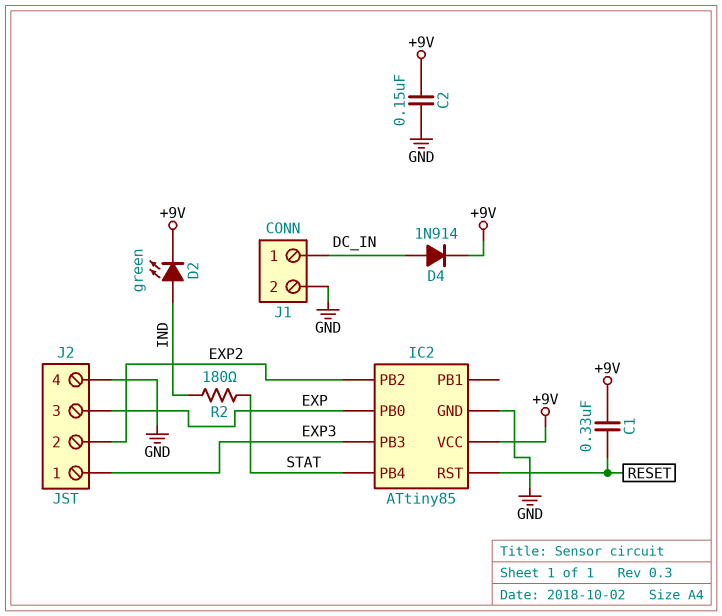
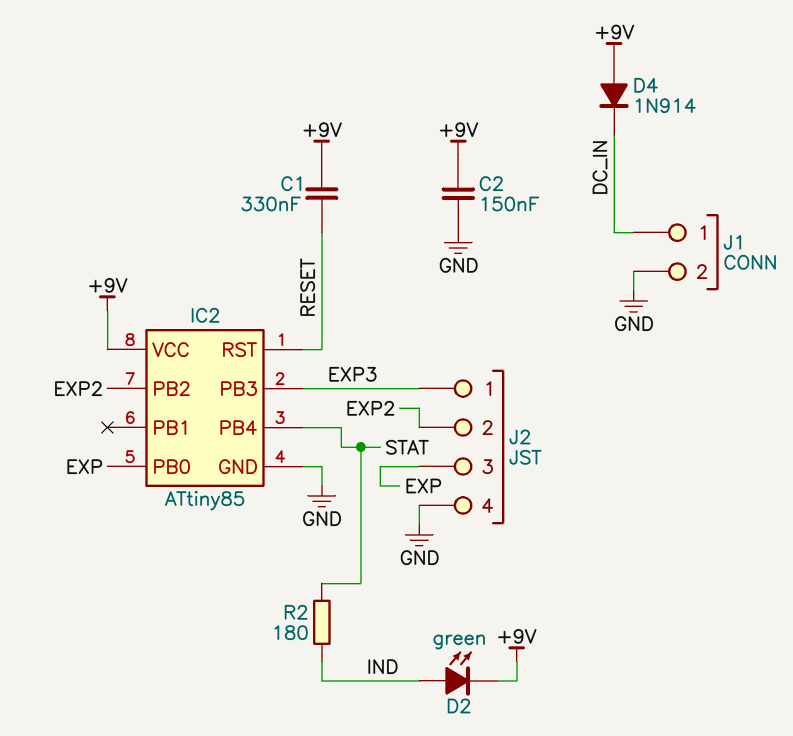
D4: diode 1N914 (A DC_IN, K +9V) -> diode 1N914 (A +9V, K DC_IN)

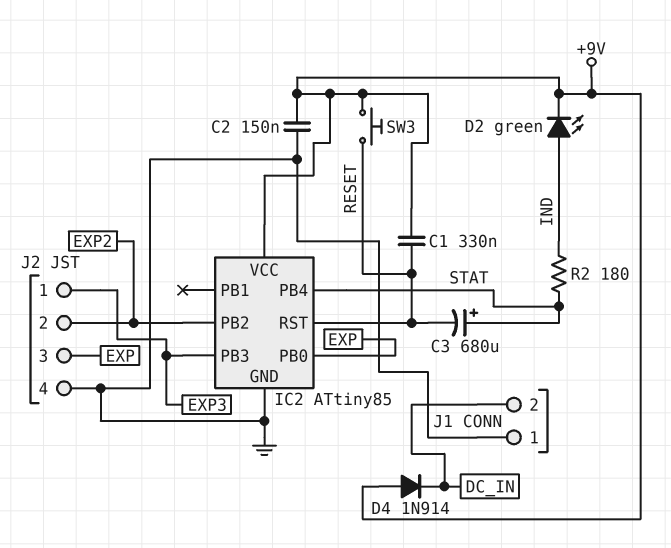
C3: none -> 680uF (plus STAT, minus RESET)
J1 pin 1: DC_IN -> GND
J1 pin 2: GND -> DC_IN
SW3: none -> button (+9V, RESET)

